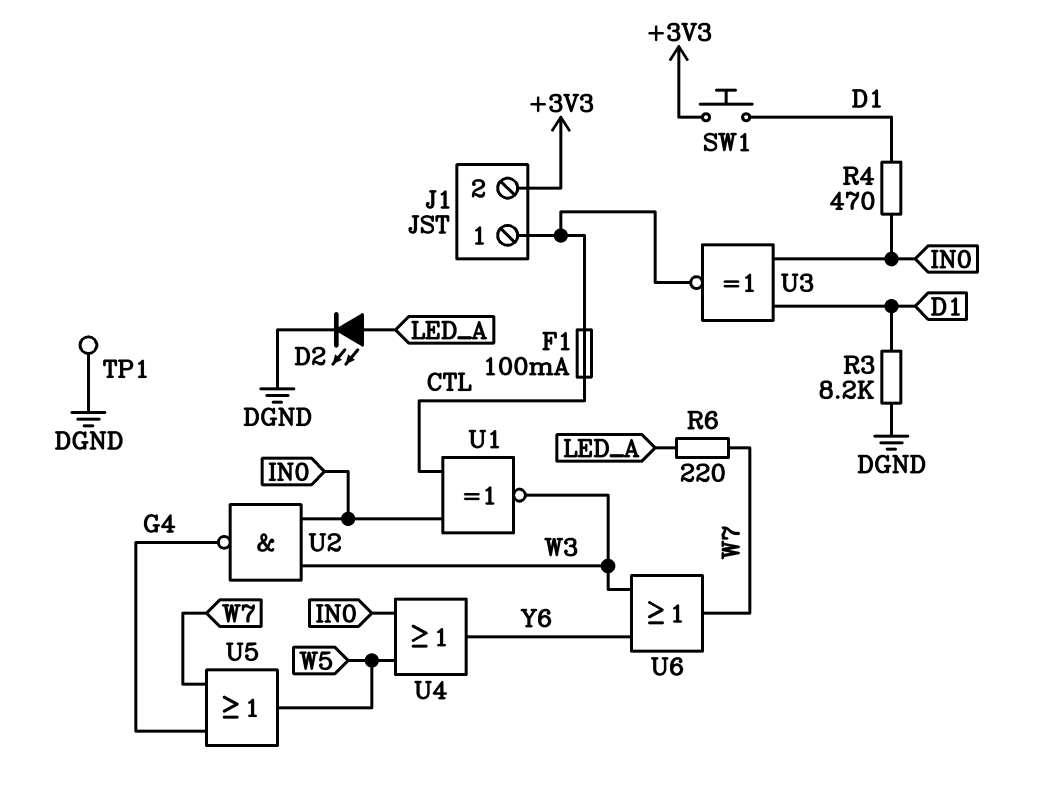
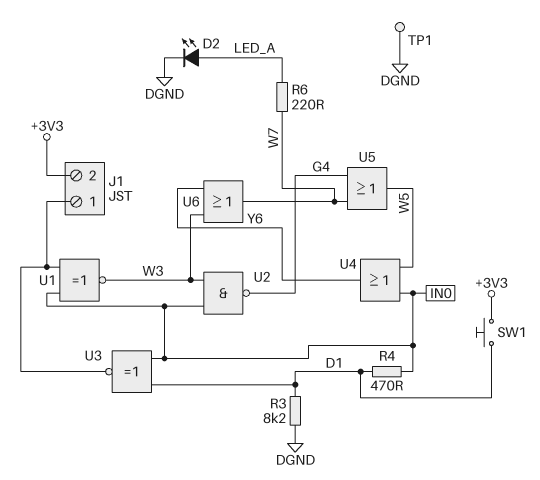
F1: 100mA (CTL, J1/1) -> none
U1: XNOR (in CTL, in IN0, out W3) -> XNOR (in IN0, in J1/1, out W3)

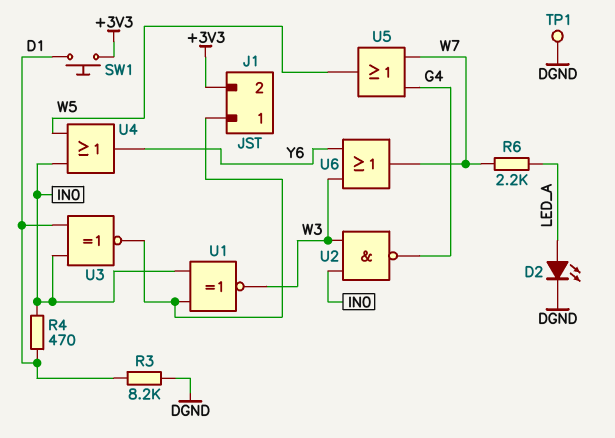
R6: 220 (LED_A, W7) -> 2.2k (LED_A, W7)

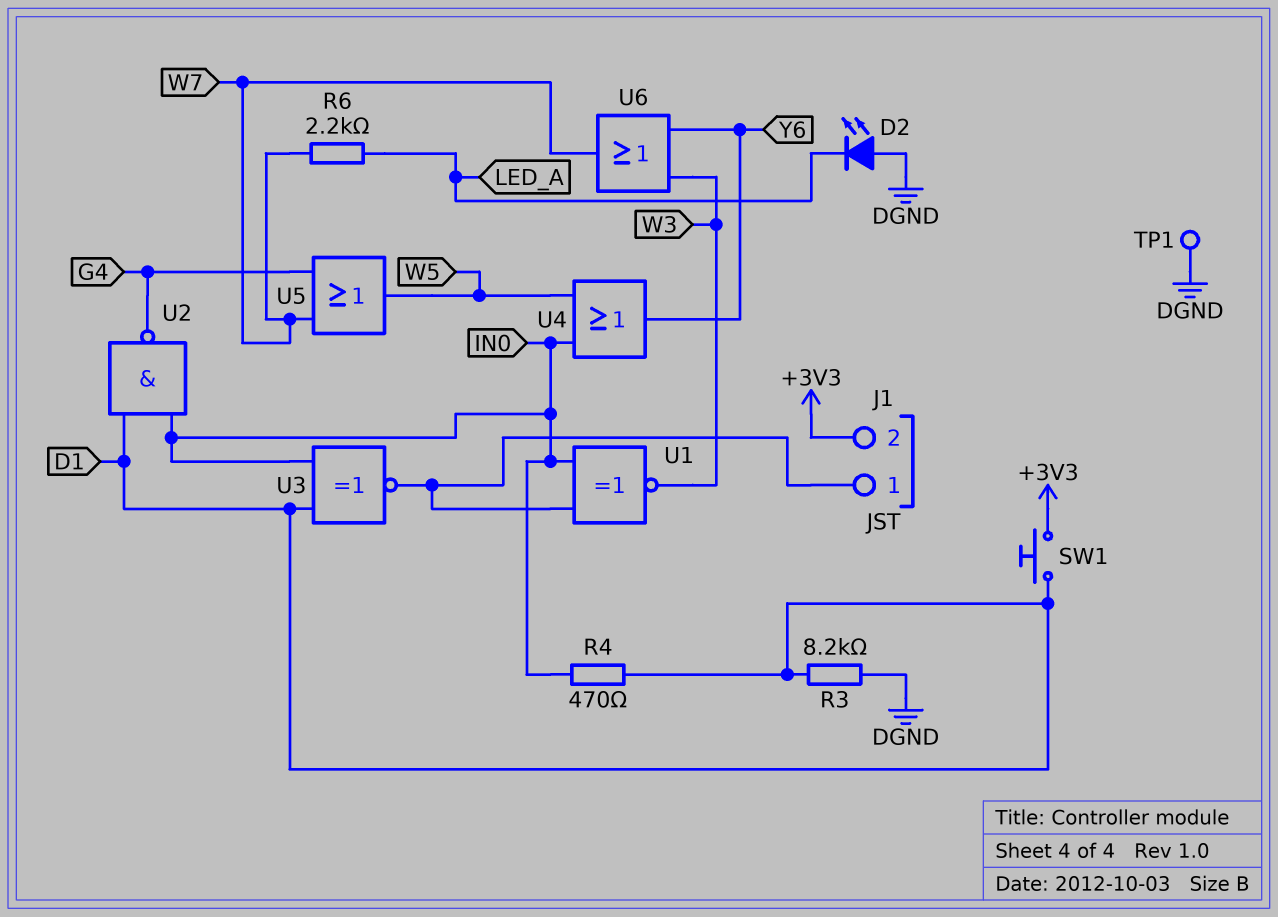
D2: LED (A LED_A, K DGND) -> LED (A DGND, K LED_A)
U2: NAND (in IN0, in W3, out G4) -> NAND (in D1, in IN0, out G4)

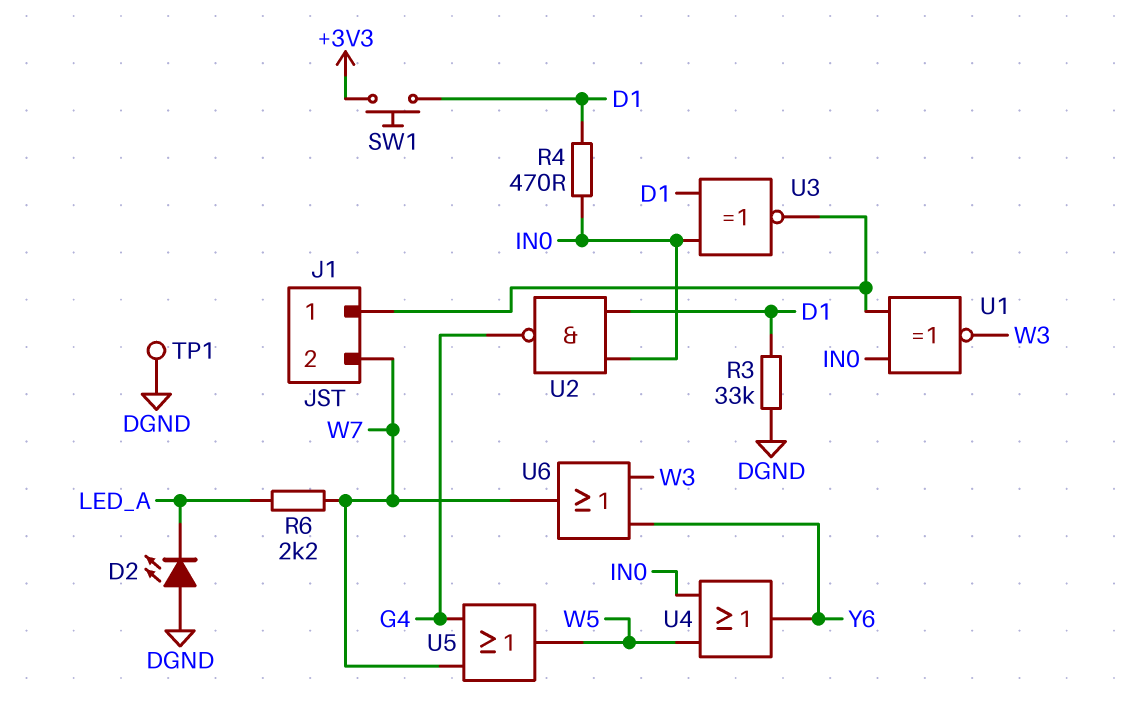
J1 pin 2: +3V3 -> W7
R3: 8.2k (D1, DGND) -> 33k (D1, DGND)

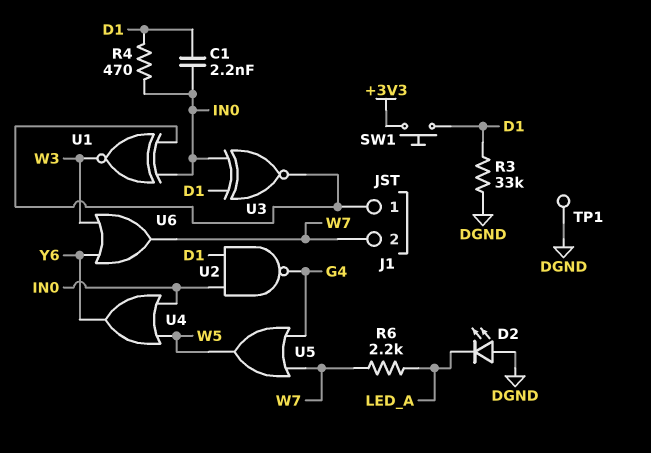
C1: none -> 2.2nF (D1, IN0)

